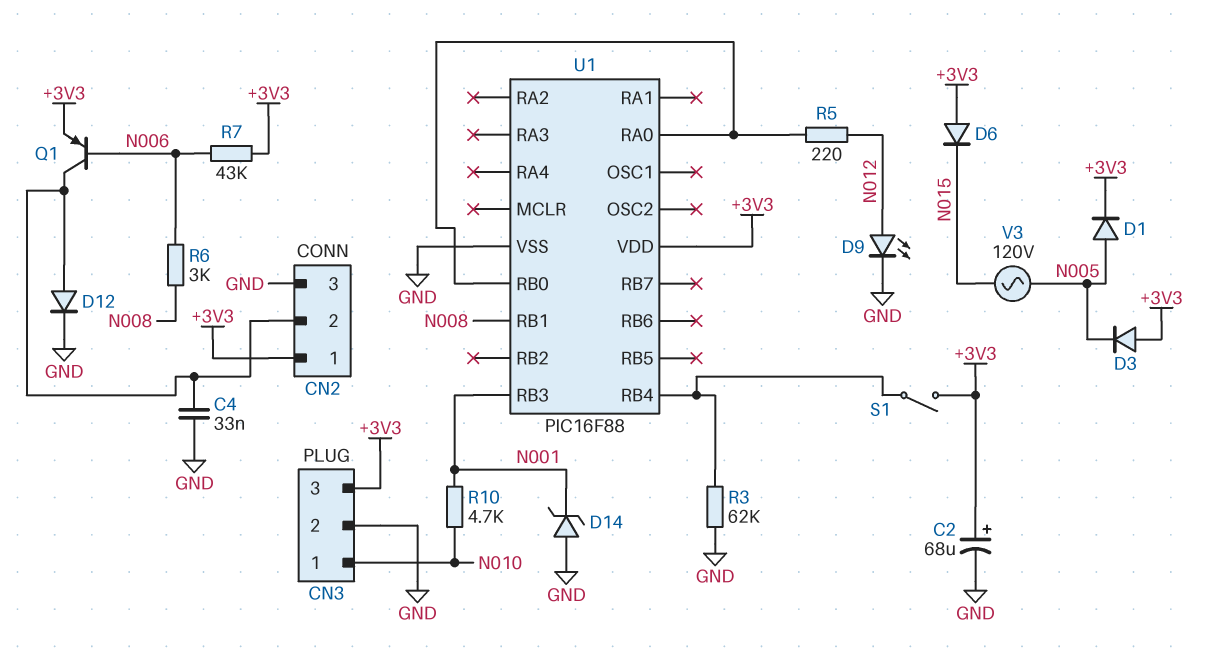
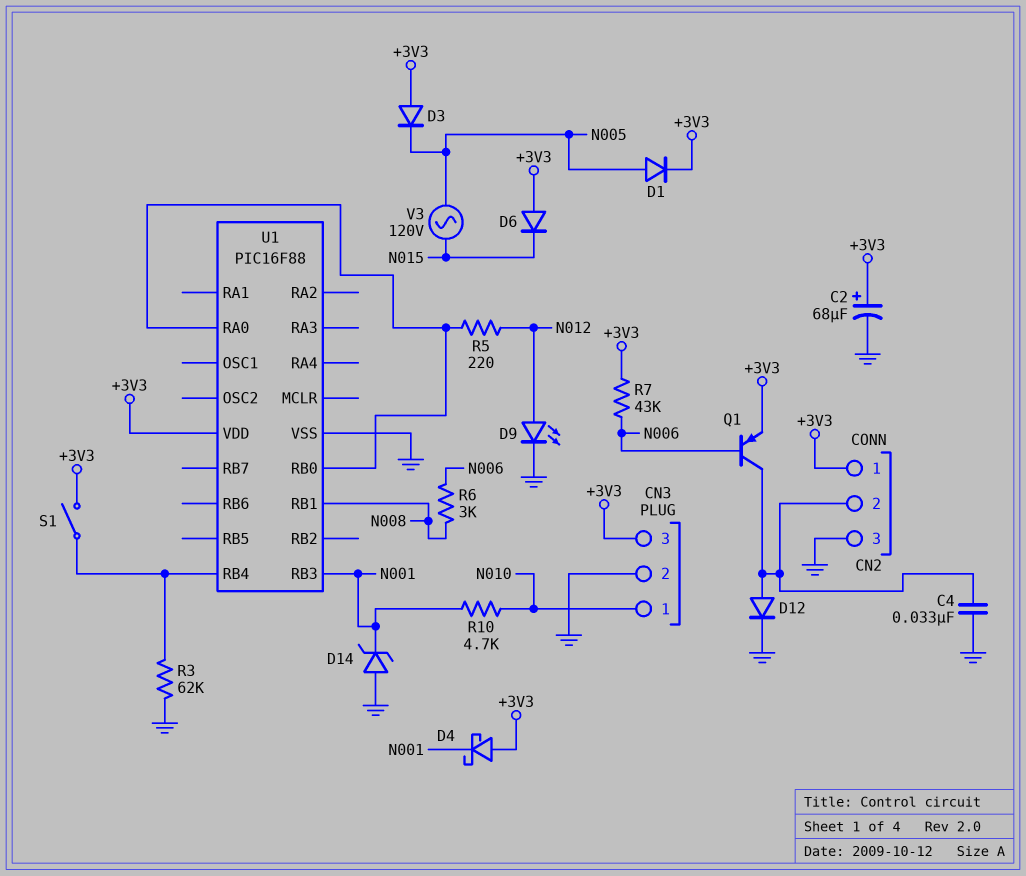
D4: none -> schottky (A +3V3, K N001)

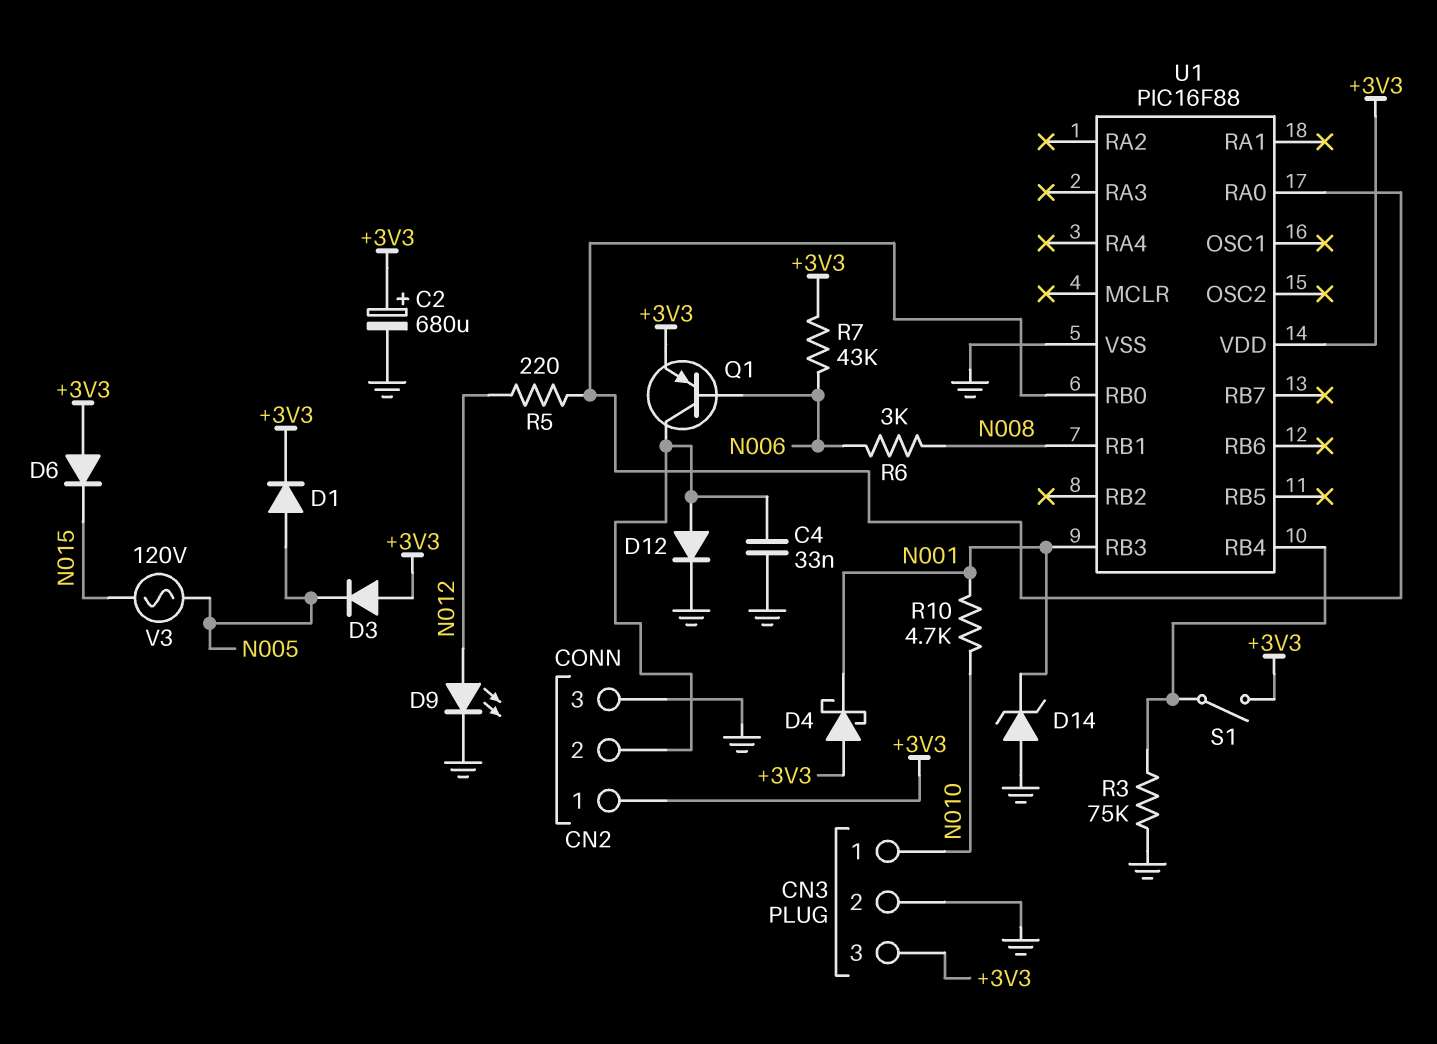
C2: 68uF (plus +3V3, minus GND) -> 680uF (plus +3V3, minus GND)
R3: 62k (GND, U1/RB4) -> 75k (GND, U1/RB4)

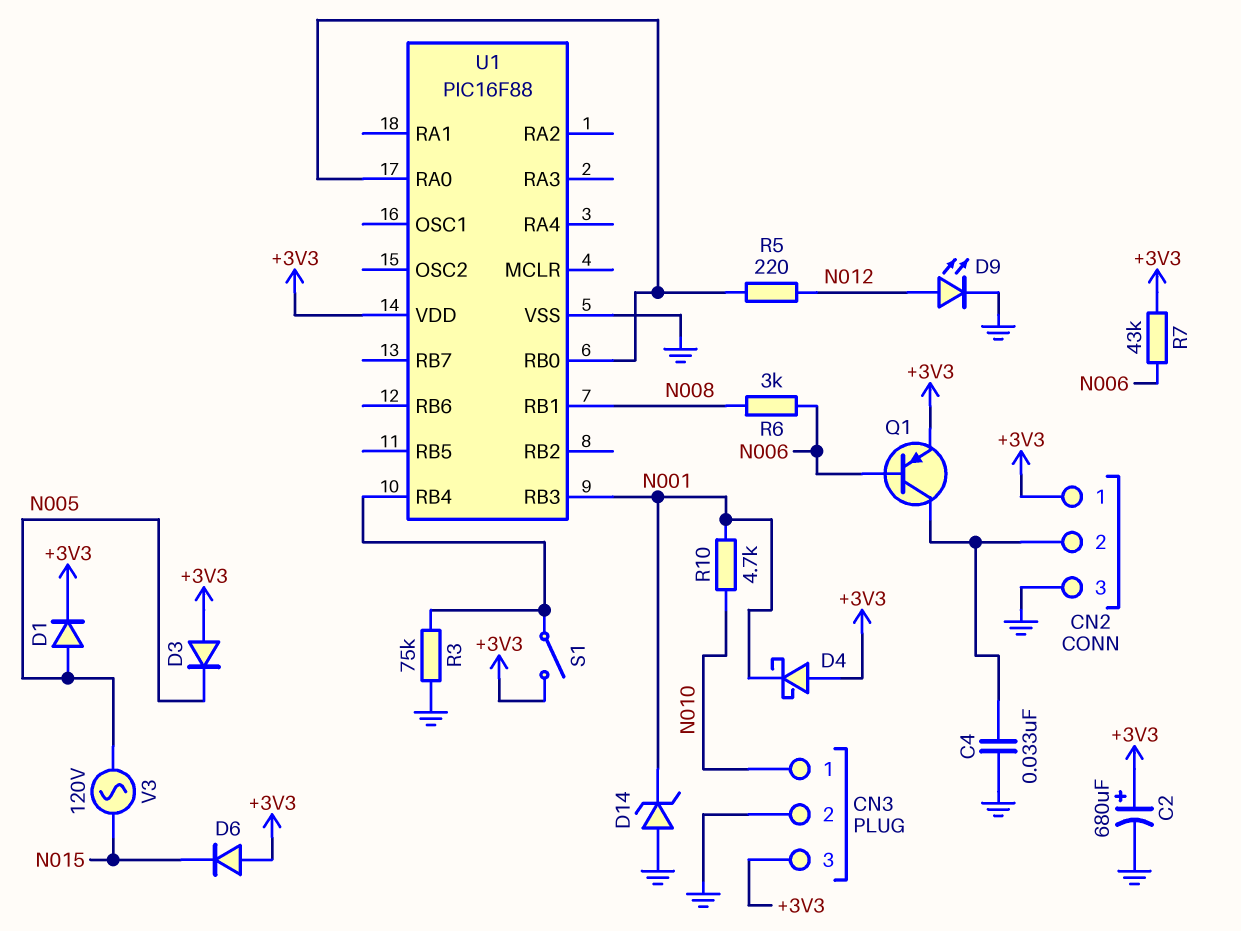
D12: diode (A CN2/2, K GND) -> none

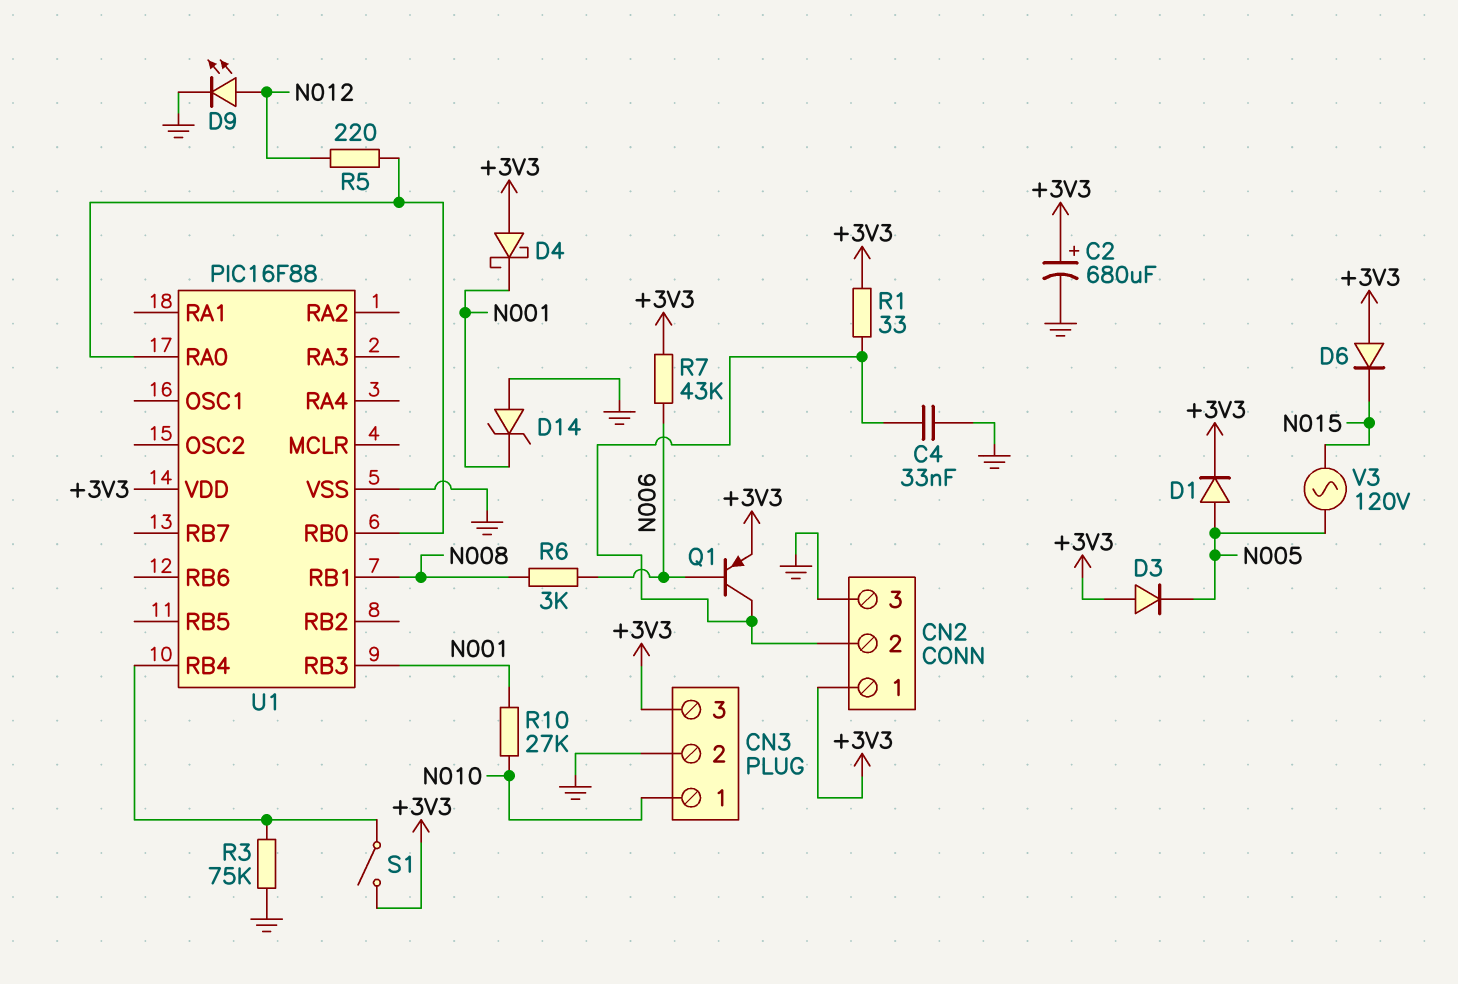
R1: none -> 33 (+3V3, CN2/2)
R10: 4.7k (N001, N010) -> 27k (N001, N010)

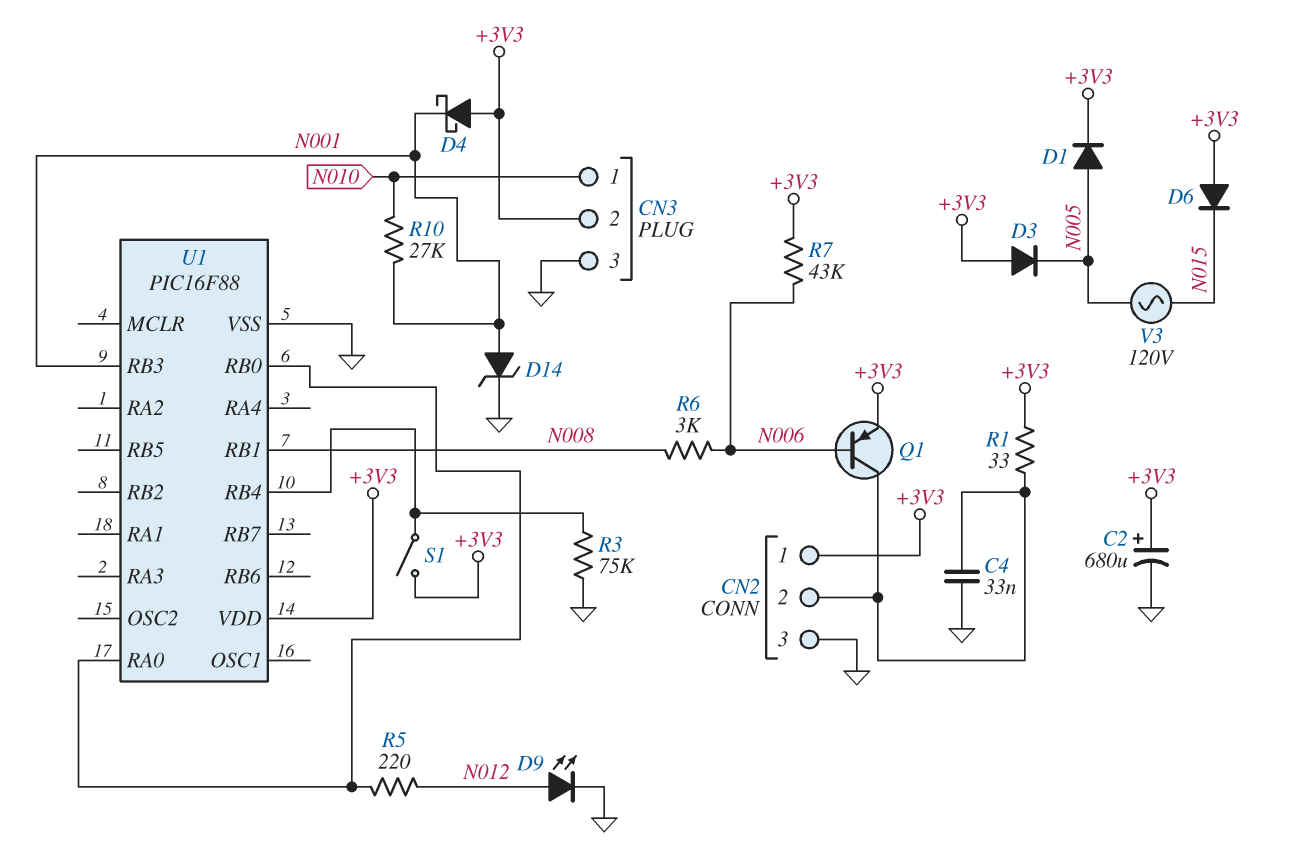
CN3 pin 2: GND -> +3V3
CN3 pin 3: +3V3 -> GND
D14: zener (A GND, K N001) -> zener (A N001, K GND)

